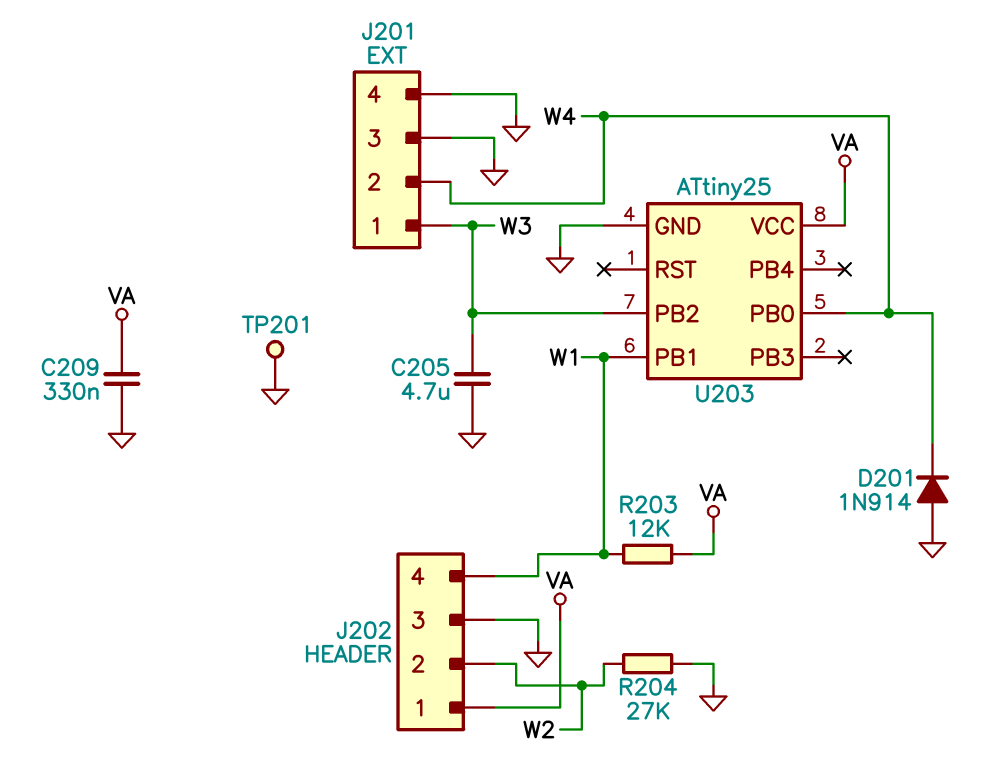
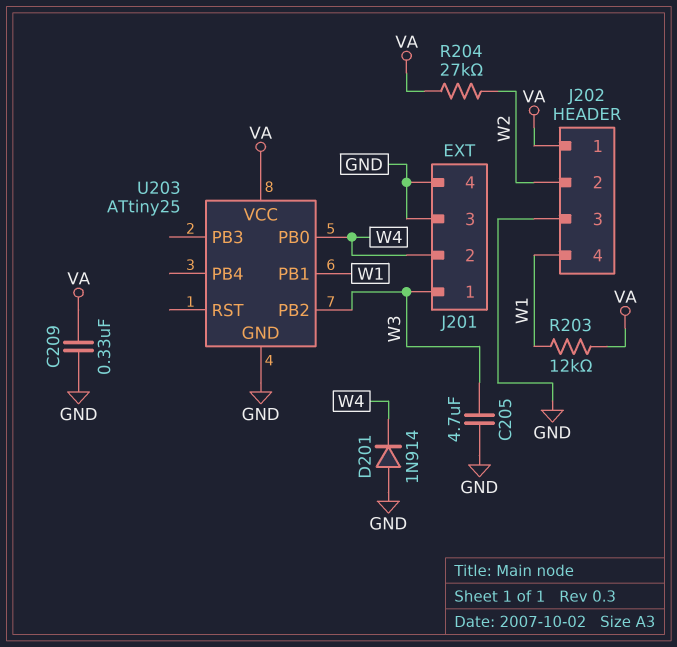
R204: 27k (GND, W2) -> 27k (VA, W2)
TP201: test point (GND) -> none

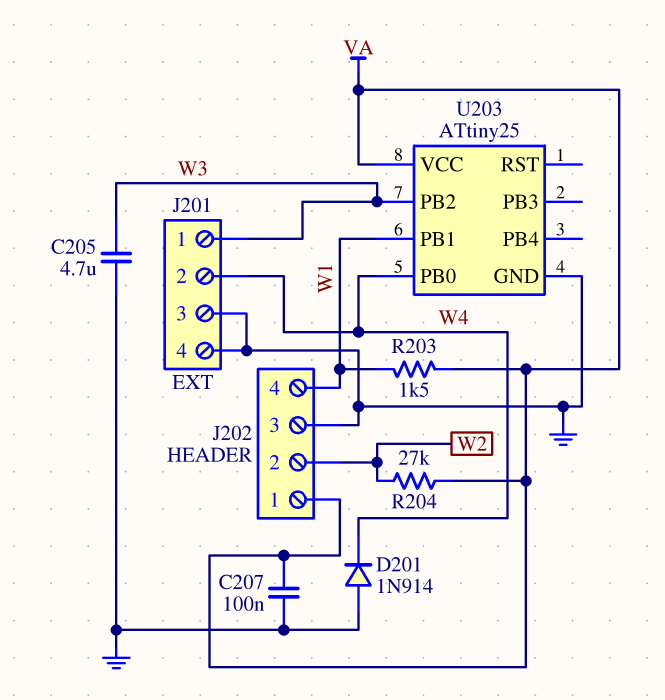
C207: none -> 100nF (GND, VA)
C209: 330nF (GND, VA) -> none
R203: 12k (VA, W1) -> 1.5k (VA, W1)

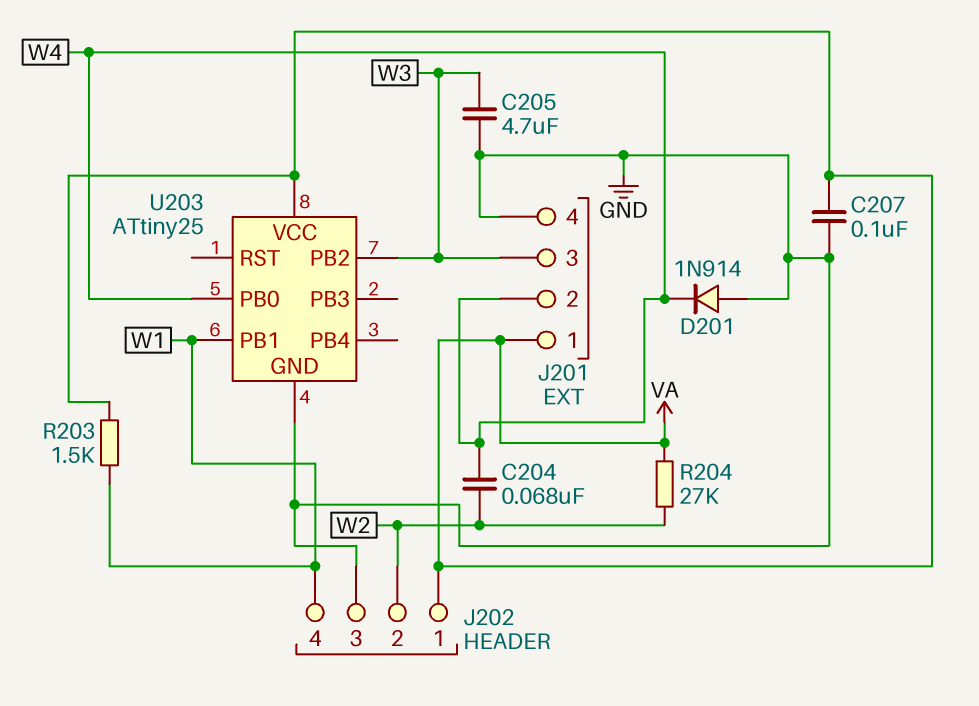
C204: none -> 68nF (W2, W4)
J201 pin 1: W3 -> VA
J201 pin 3: GND -> W3

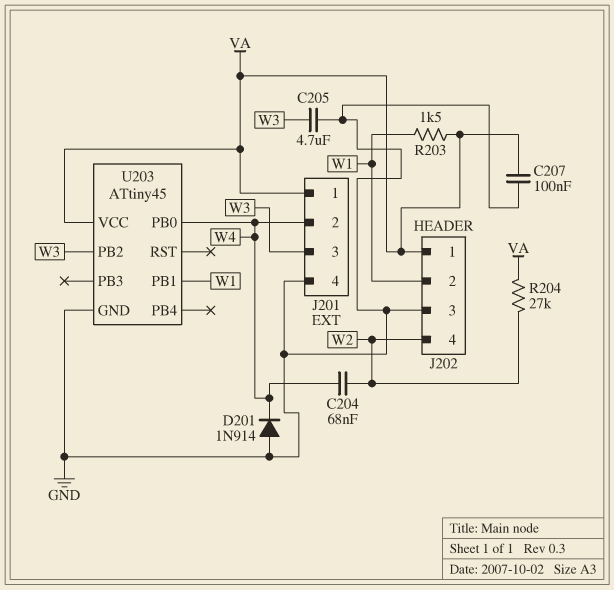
J202 pin 2: W2 -> W1
J202 pin 4: W1 -> W2
U203: ATtiny25 -> ATtiny45

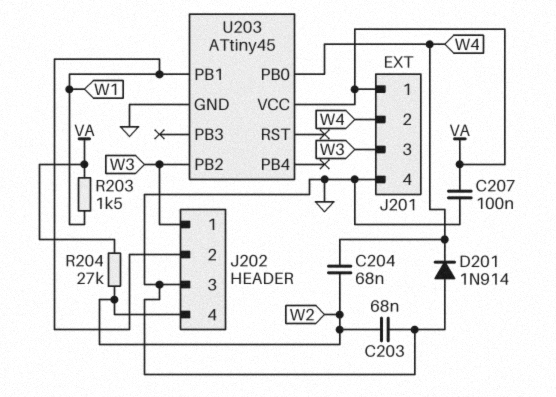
C203: none -> 68nF (GND, W2)
C205: 4.7uF (GND, W3) -> none
J202 pin 1: VA -> W3

